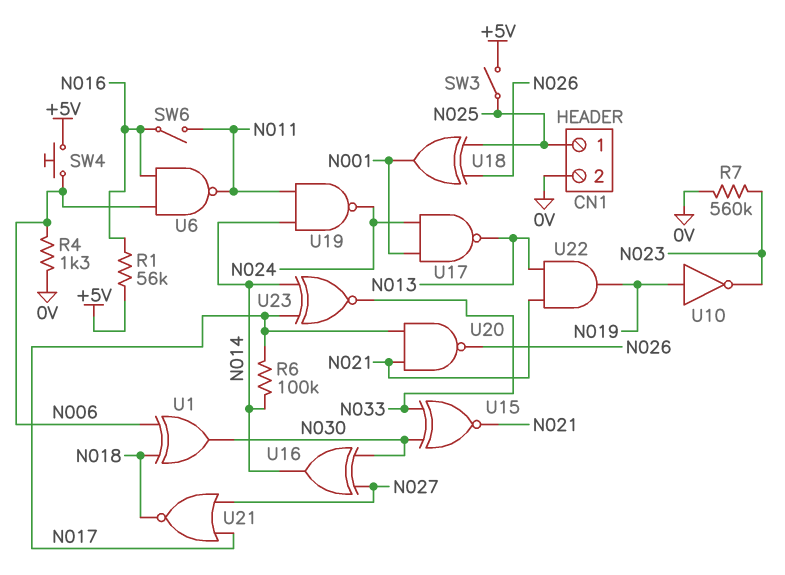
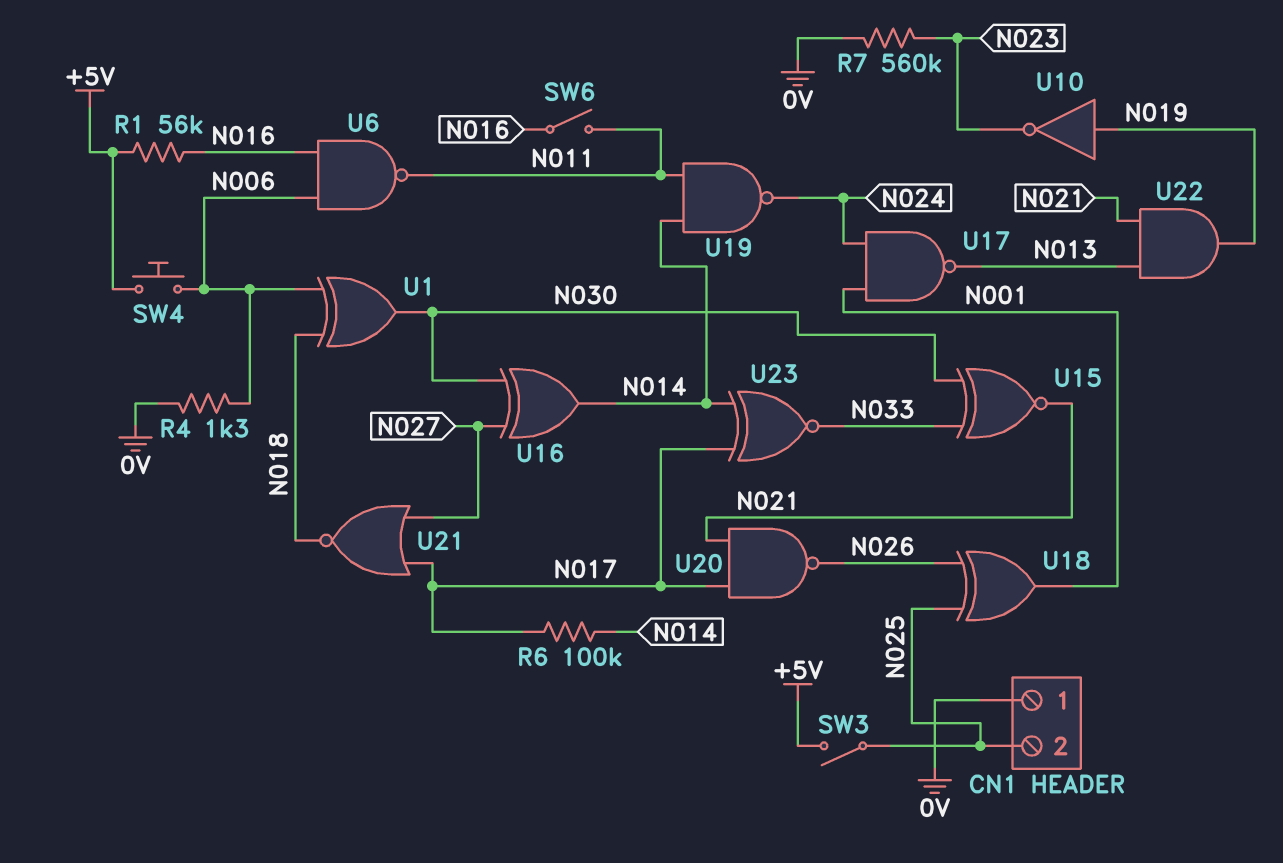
CN1 pin 1: N025 -> 0V
CN1 pin 2: 0V -> N025

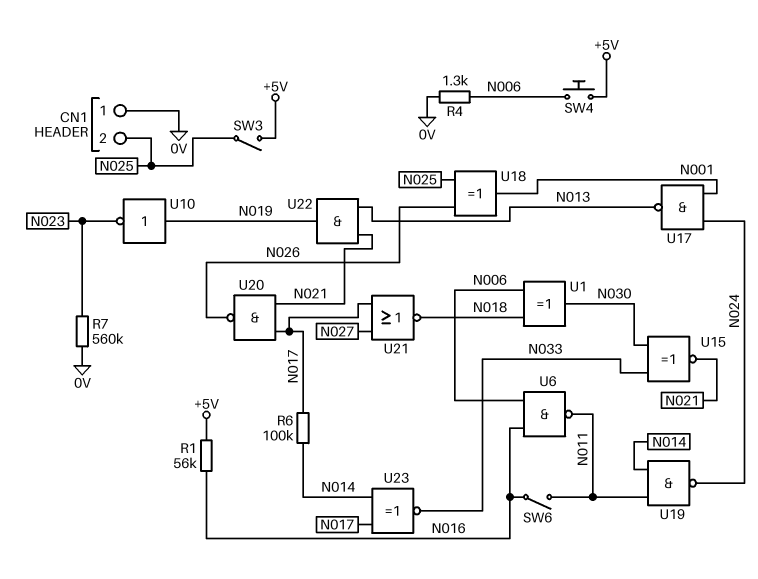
U16: XOR (in N027, in N030, out N014) -> none

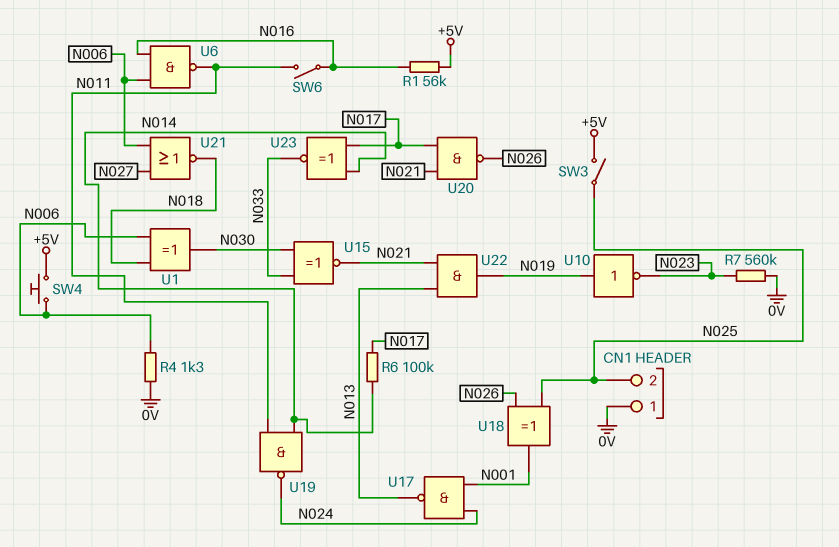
U21: NOR (in N017, in N027, out N018) -> NOR (in N006, in N027, out N018)

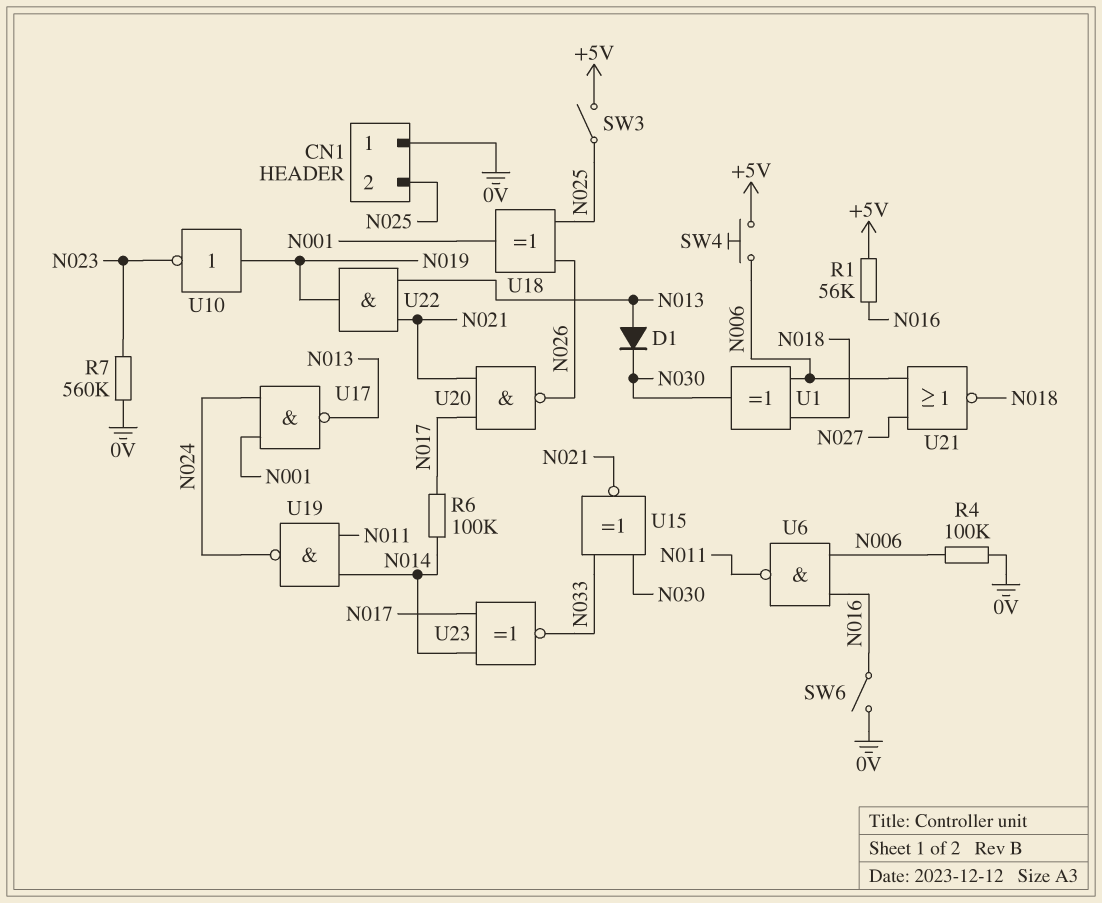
D1: none -> diode (A N013, K N030)
R4: 1.3k (0V, N006) -> 100k (0V, N006)
SW6: switch (N011, N016) -> switch (0V, N016)

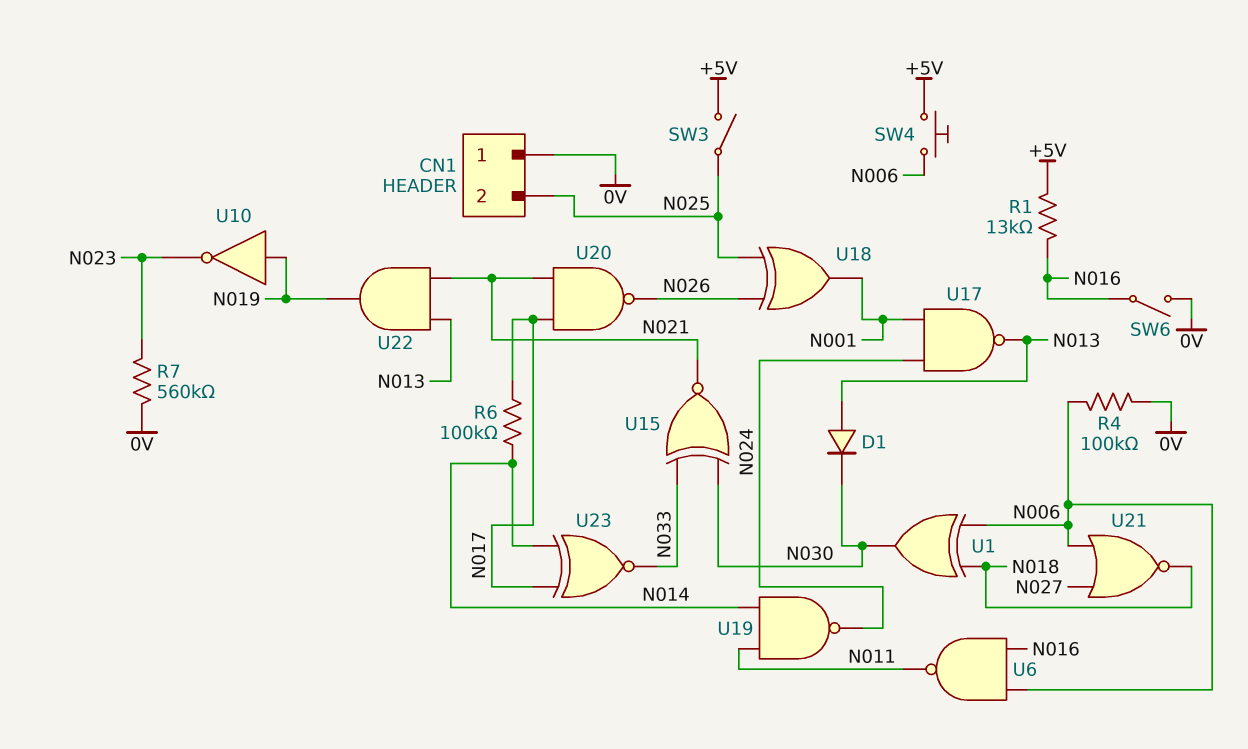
R1: 56k (+5V, N016) -> 13k (+5V, N016)

